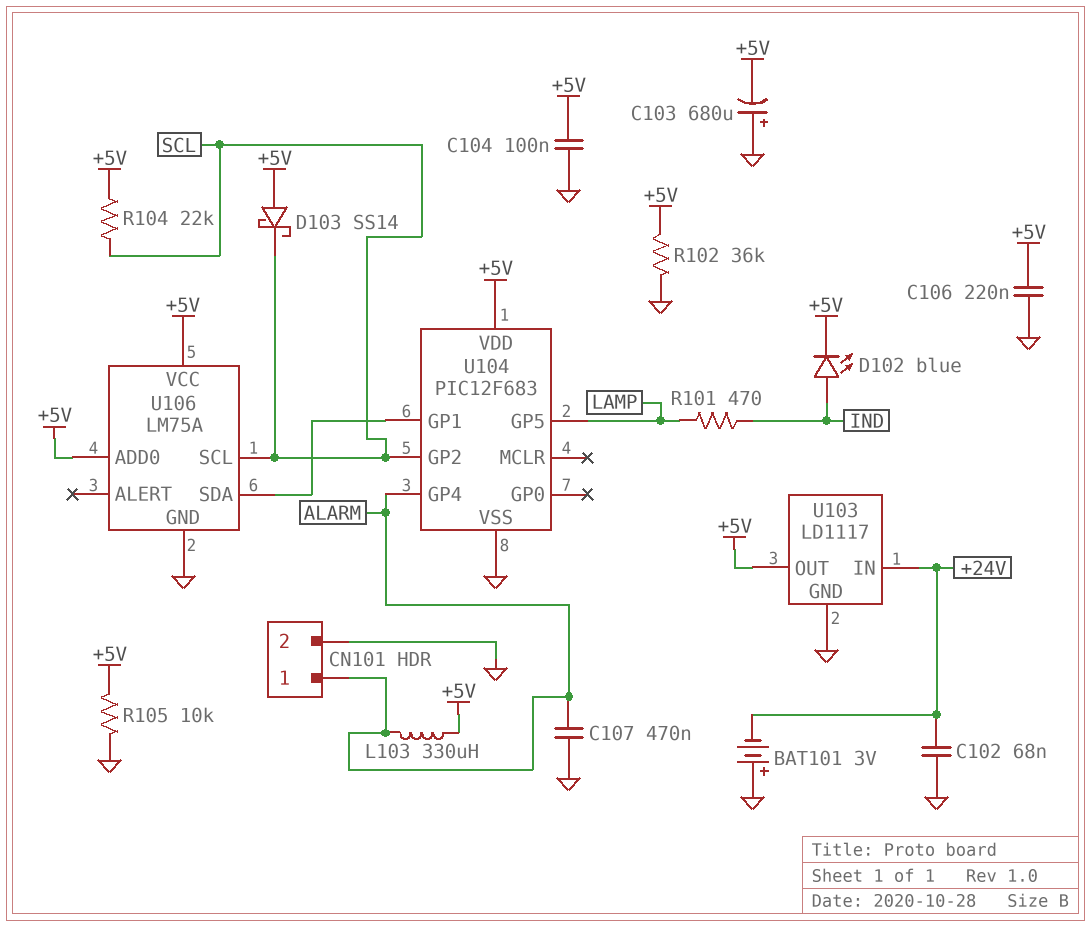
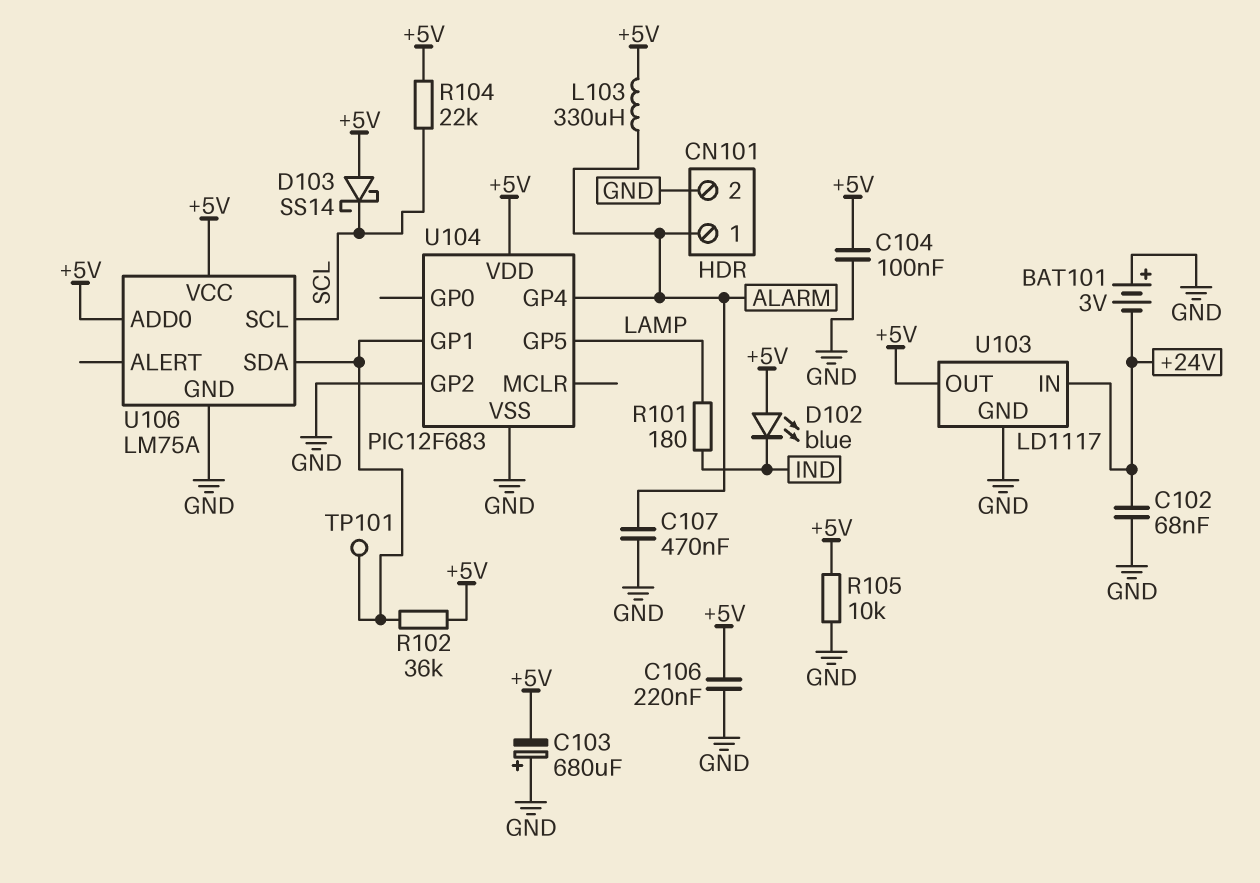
D102: LED blue (A IND, K +5V) -> LED blue (A +5V, K IND)
R101: 470 (IND, LAMP) -> 180 (IND, LAMP)
R102: 36k (+5V, GND) -> 36k (+5V, U104/GP1)
TP101: none -> test point (U104/GP1)
U104 pin GP2: SCL -> GND

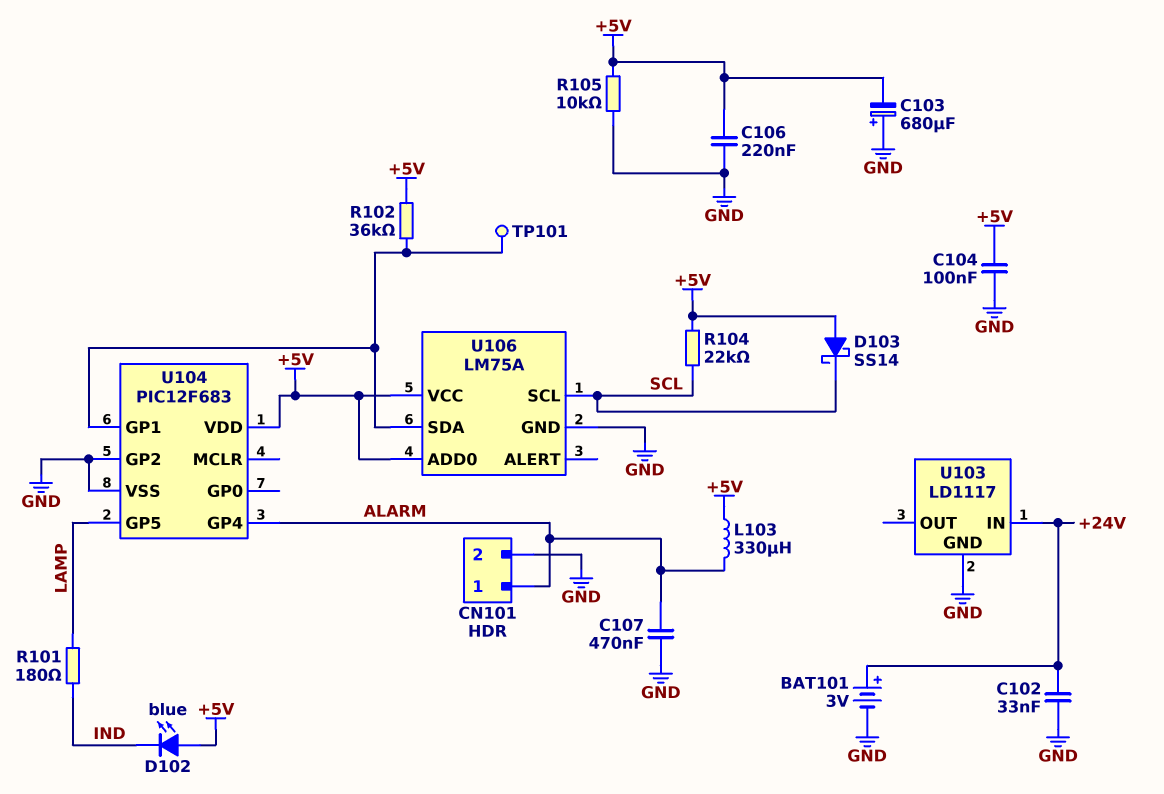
BAT101: 3V (plus GND, minus +24V) -> 3V (plus +24V, minus GND)
C102: 68nF (+24V, GND) -> 33nF (+24V, GND)
U103 pin OUT: +5V -> none

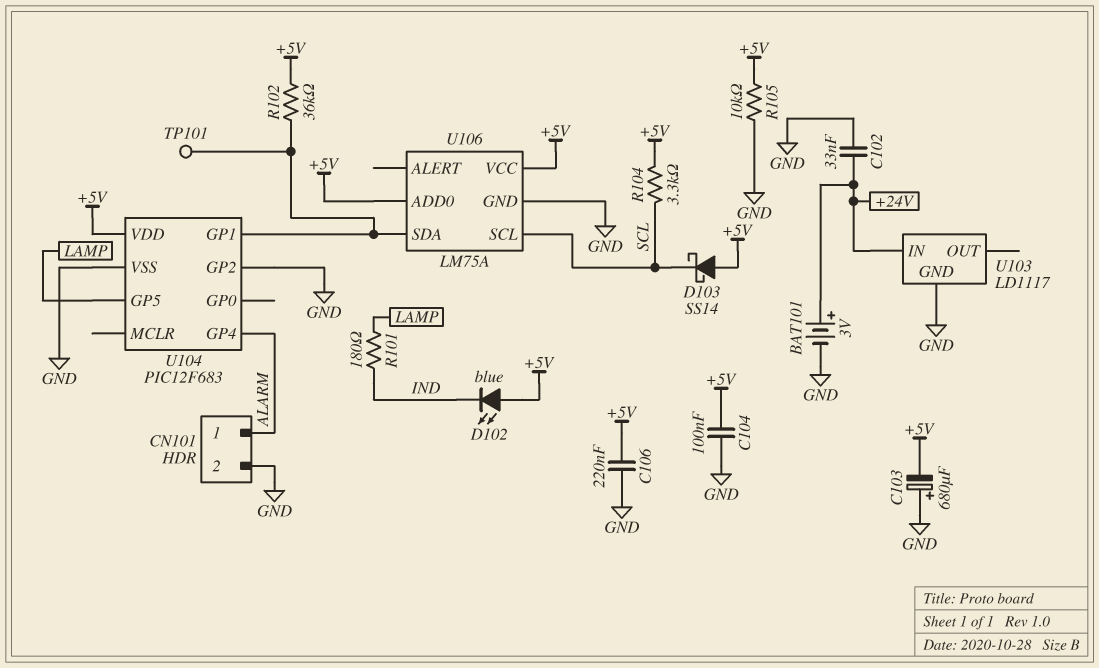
C107: 470nF (ALARM, GND) -> none
L103: 330uH (+5V, ALARM) -> none
R104: 22k (+5V, SCL) -> 3.3k (+5V, SCL)

